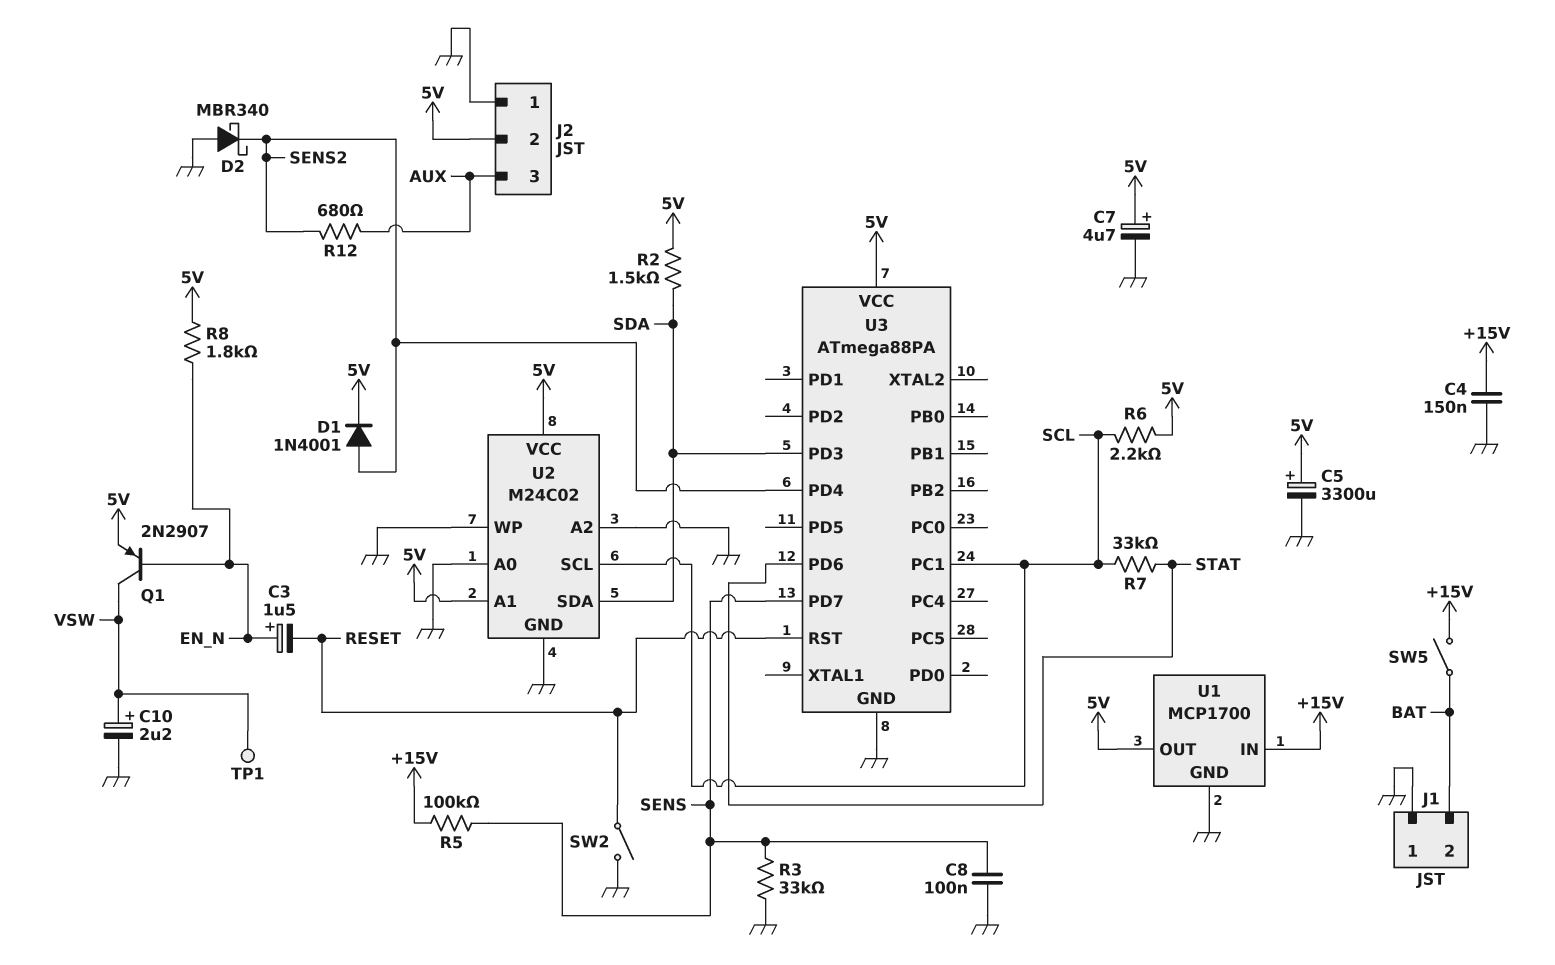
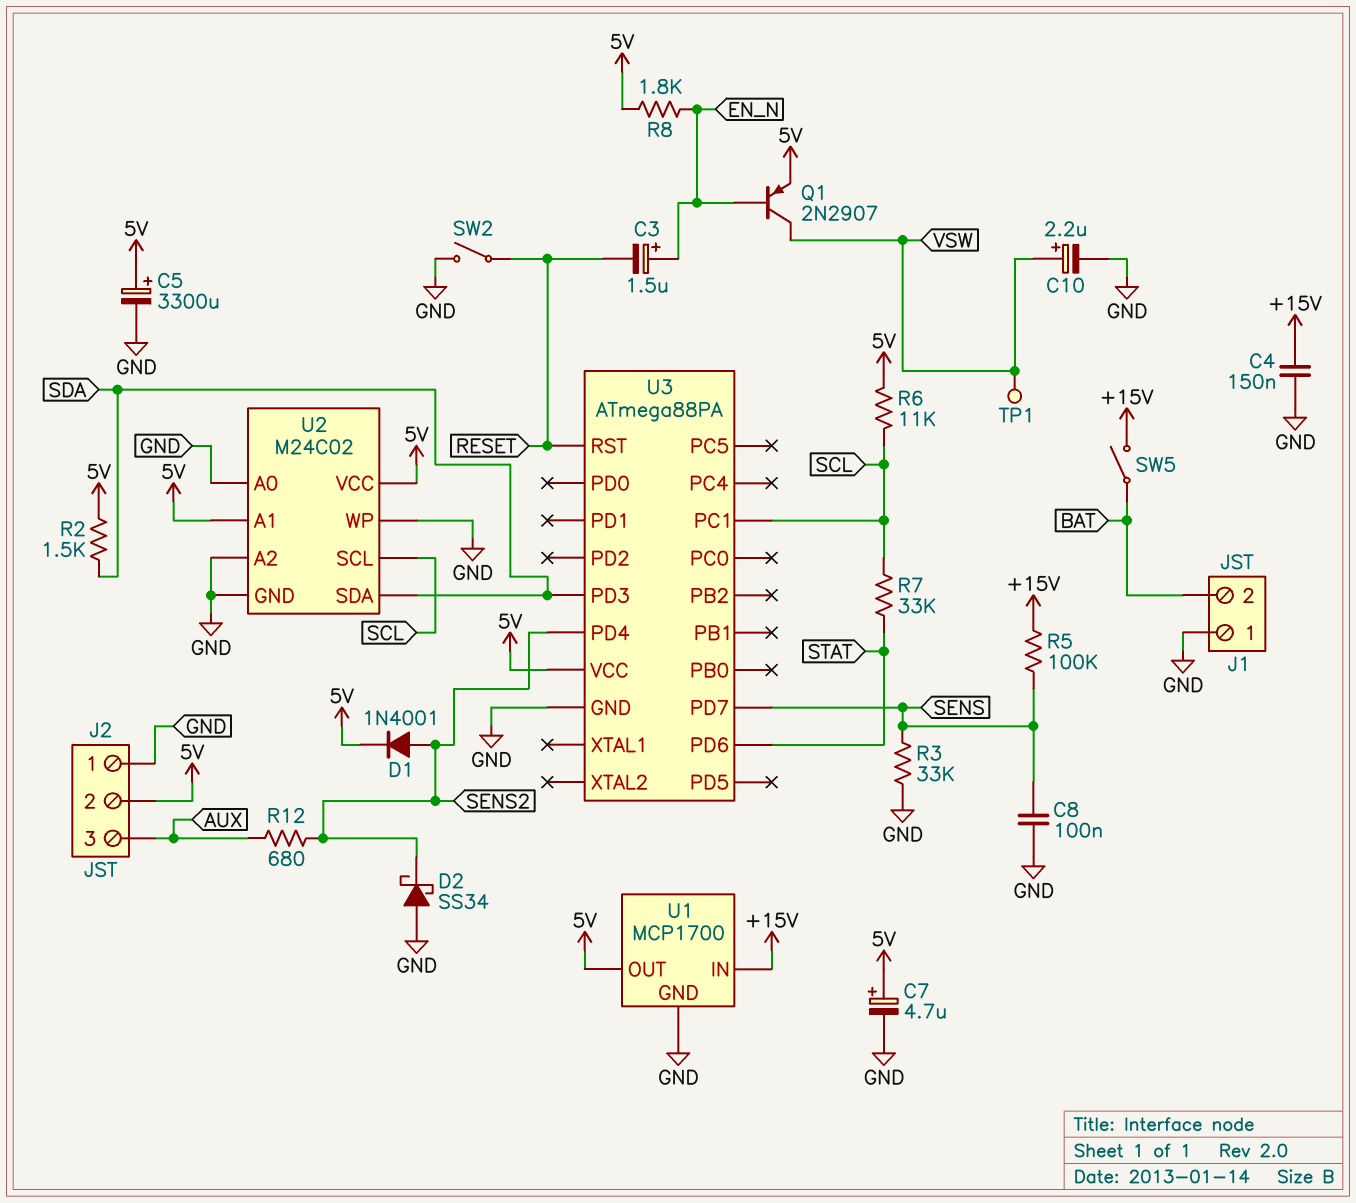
D2: schottky MBR340 (A GND, K SENS2) -> schottky SS34 (A GND, K SENS2)
R6: 2.2k (5V, SCL) -> 11k (5V, SCL)

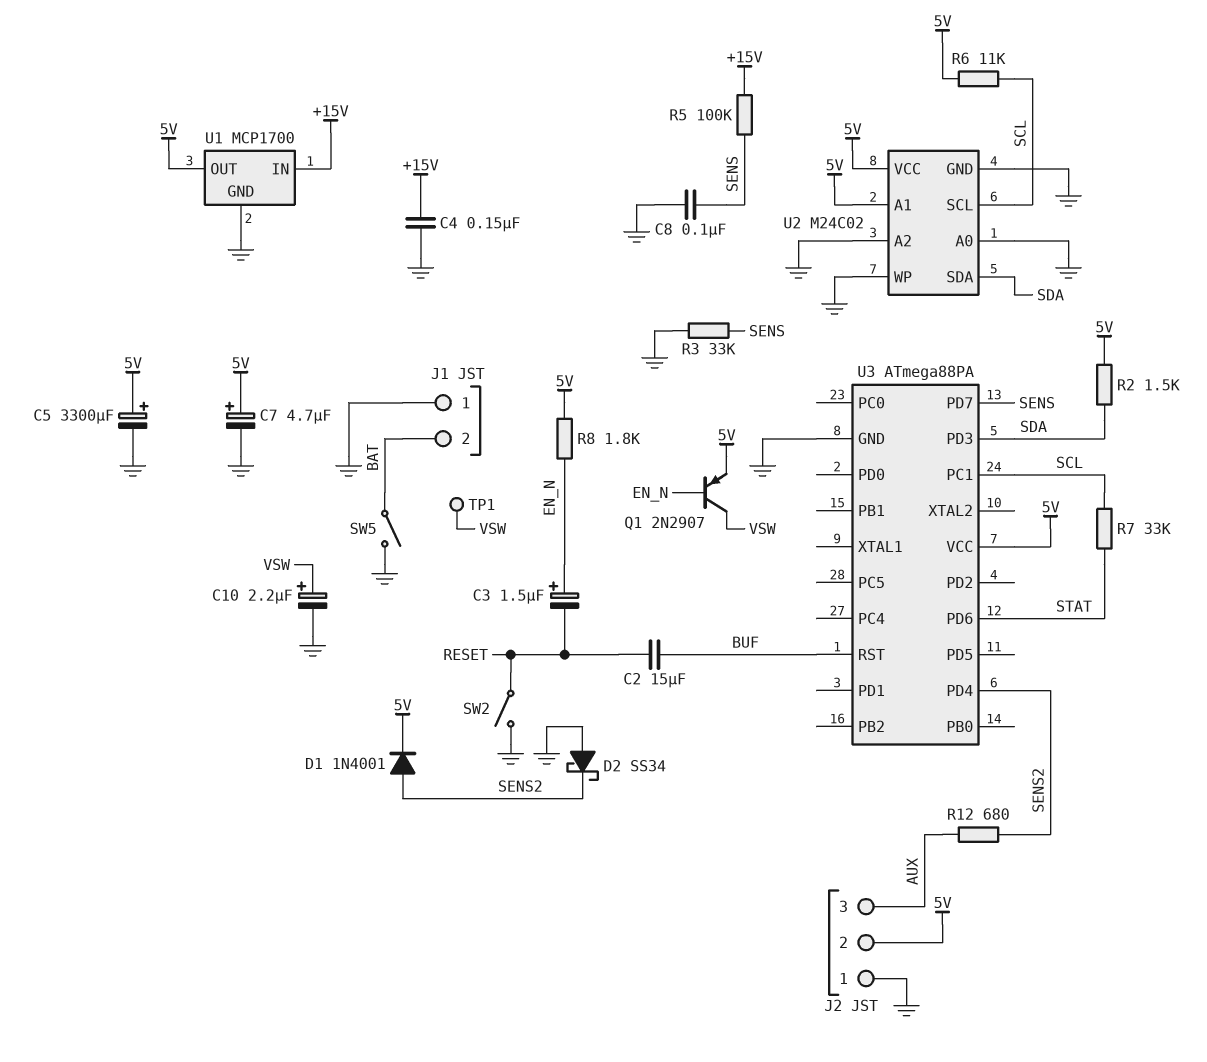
C2: none -> 15uF (BUF, RESET)
SW5: switch (+15V, BAT) -> switch (BAT, GND)
U3 pin RST: RESET -> BUF

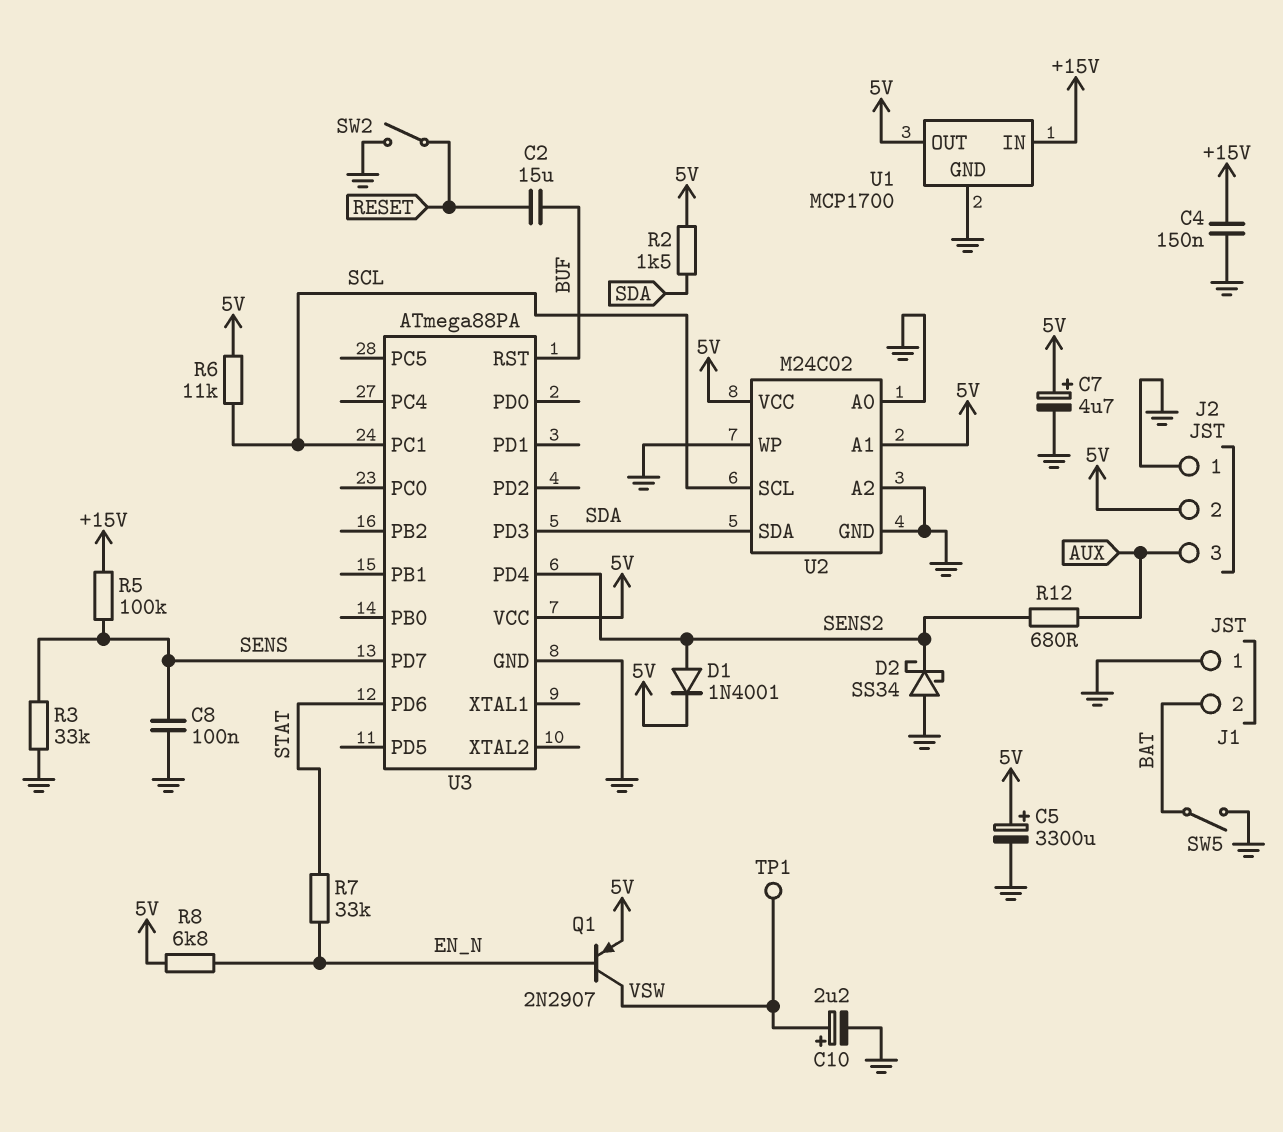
C3: 1.5uF (plus EN_N, minus RESET) -> none
R7: 33k (SCL, STAT) -> 33k (EN_N, STAT)
R8: 1.8k (5V, EN_N) -> 6.8k (5V, EN_N)

